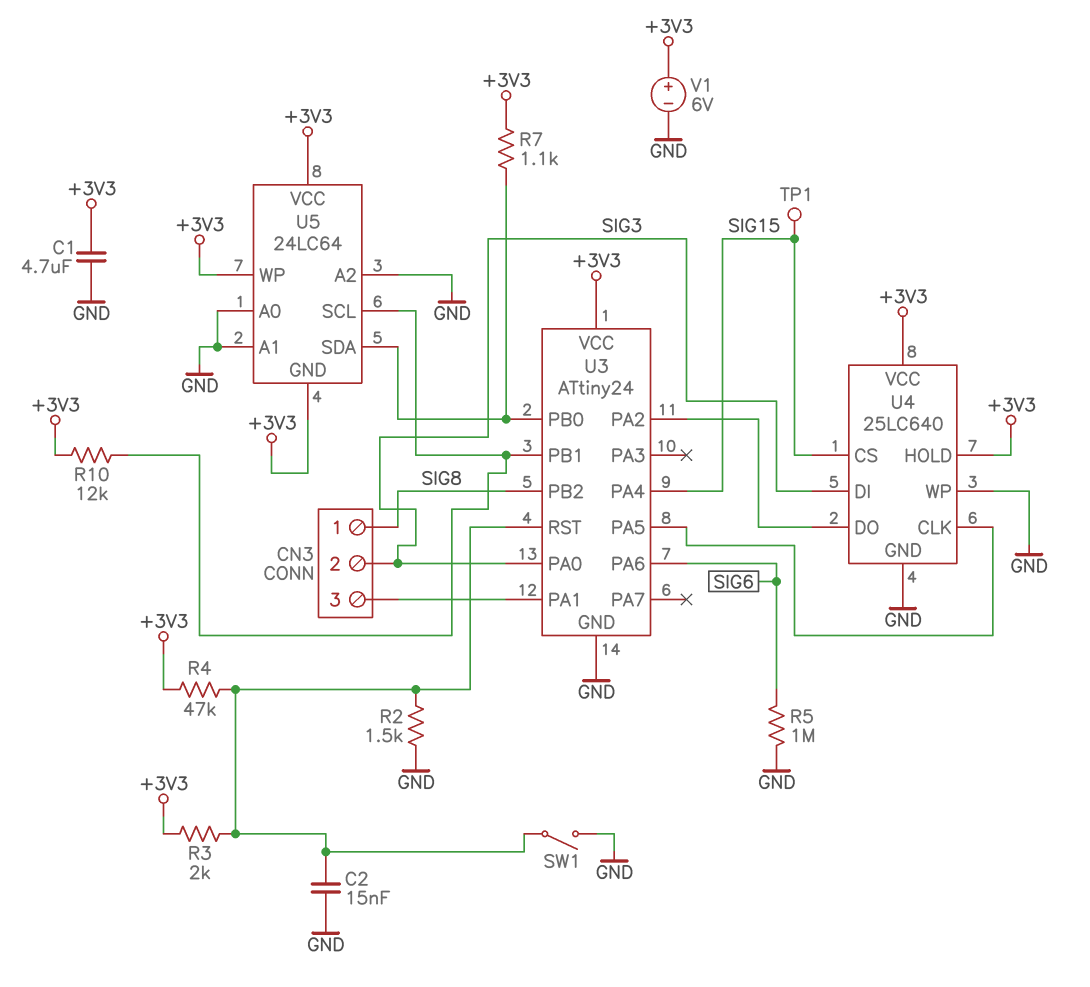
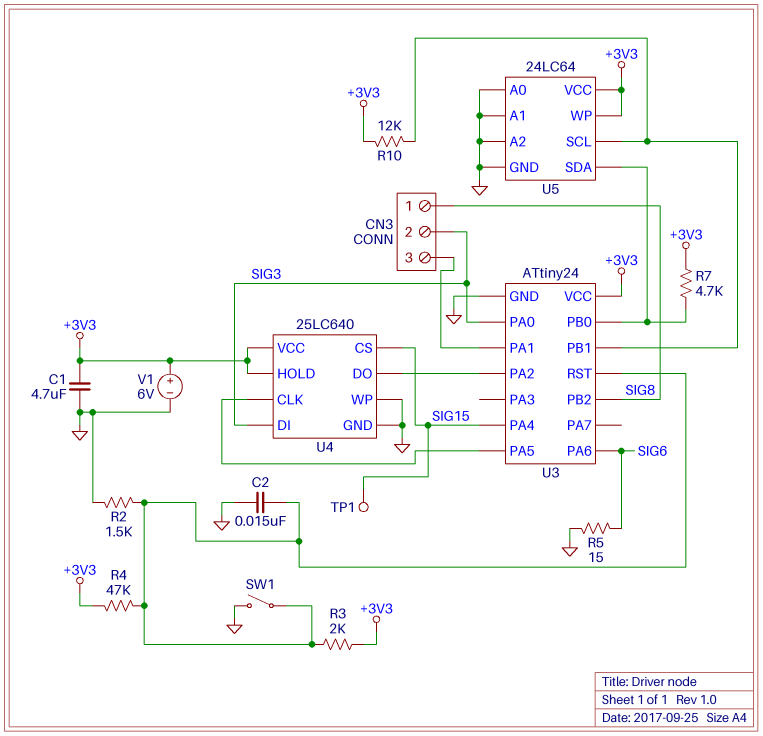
R5: 1M (GND, SIG6) -> 15 (GND, SIG6)
R7: 1.1k (+3V3, U3/PB0) -> 4.7k (+3V3, U3/PB0)
U5 pin GND: +3V3 -> GND

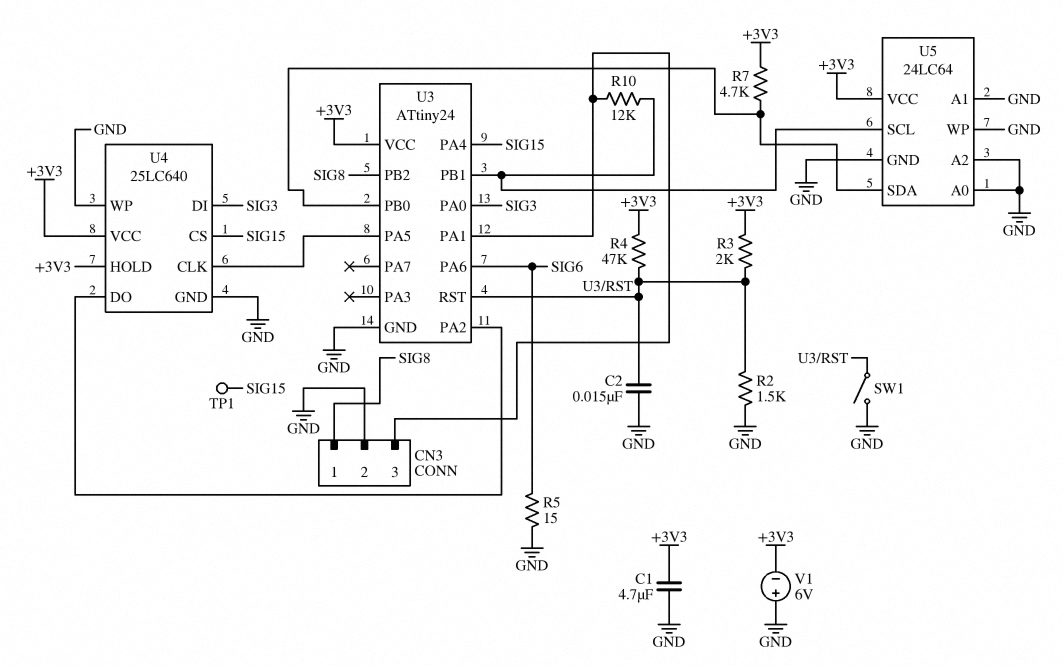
CN3 pin 2: SIG3 -> GND
R10: 12k (+3V3, U3/PB1) -> 12k (CN3/3, U3/PB1)
U5 pin WP: +3V3 -> GND
V1: 6V (plus +3V3, minus GND) -> 6V (plus GND, minus +3V3)

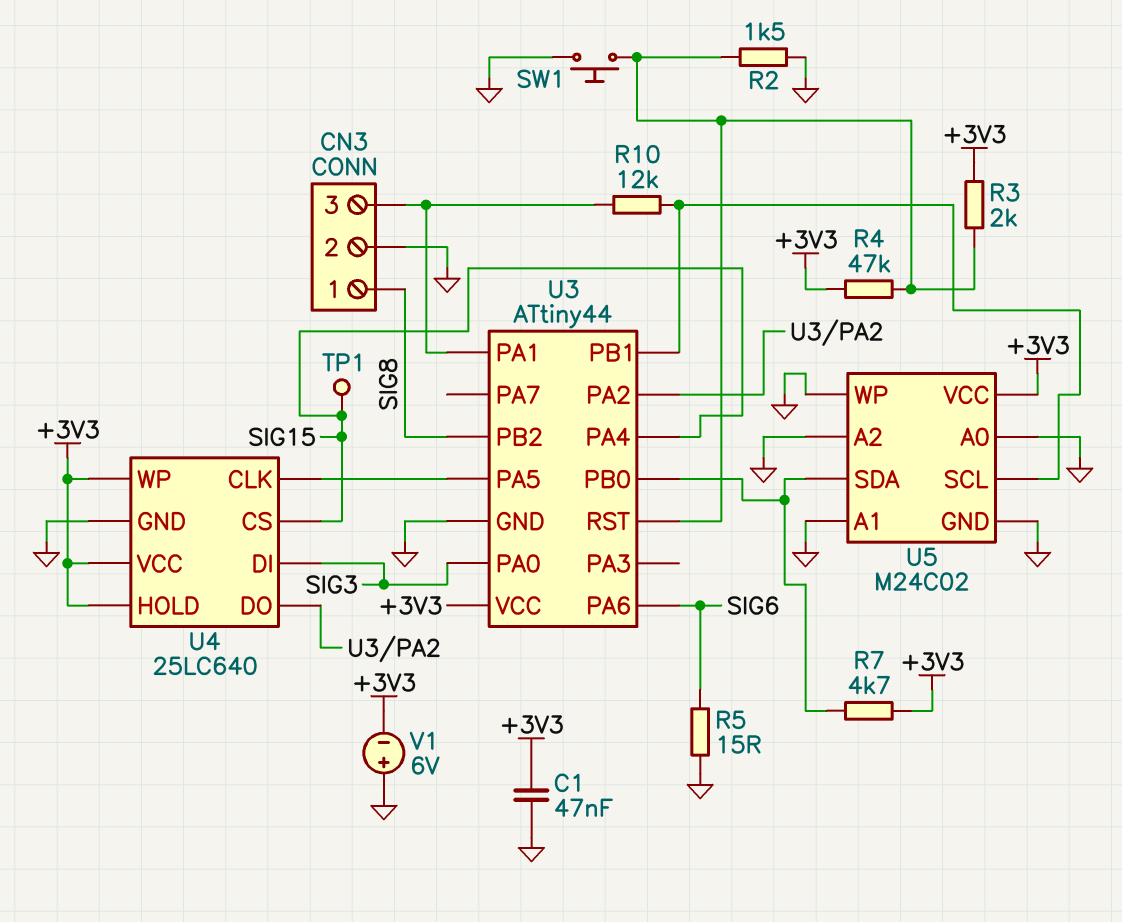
C1: 4.7uF (+3V3, GND) -> 47nF (+3V3, GND)
C2: 15nF (GND, U3/RST) -> none
SW1: switch (GND, U3/RST) -> button (GND, U3/RST)
U3: ATtiny24 -> ATtiny44
U4 pin WP: GND -> +3V3
U5: 24LC64 -> M24C02

